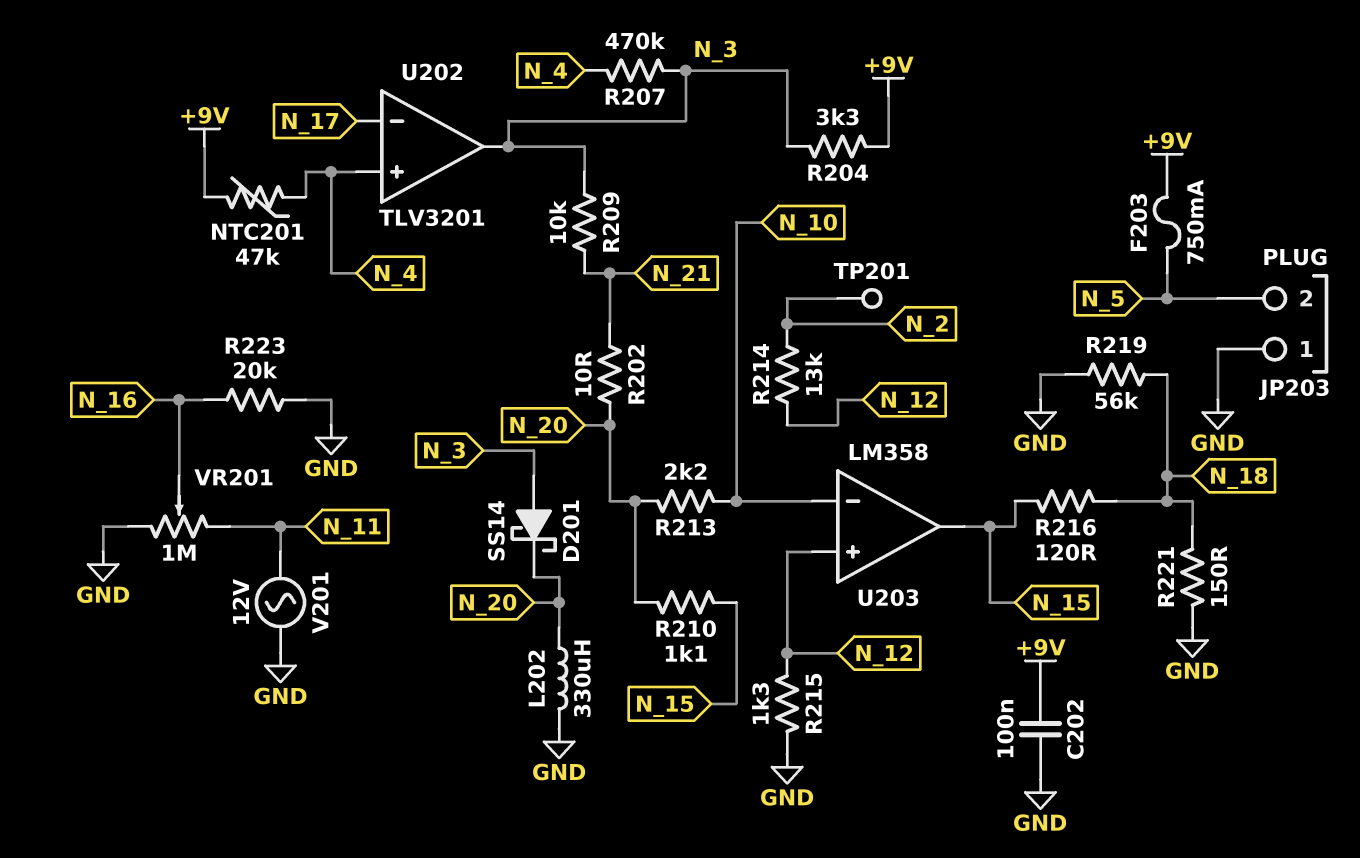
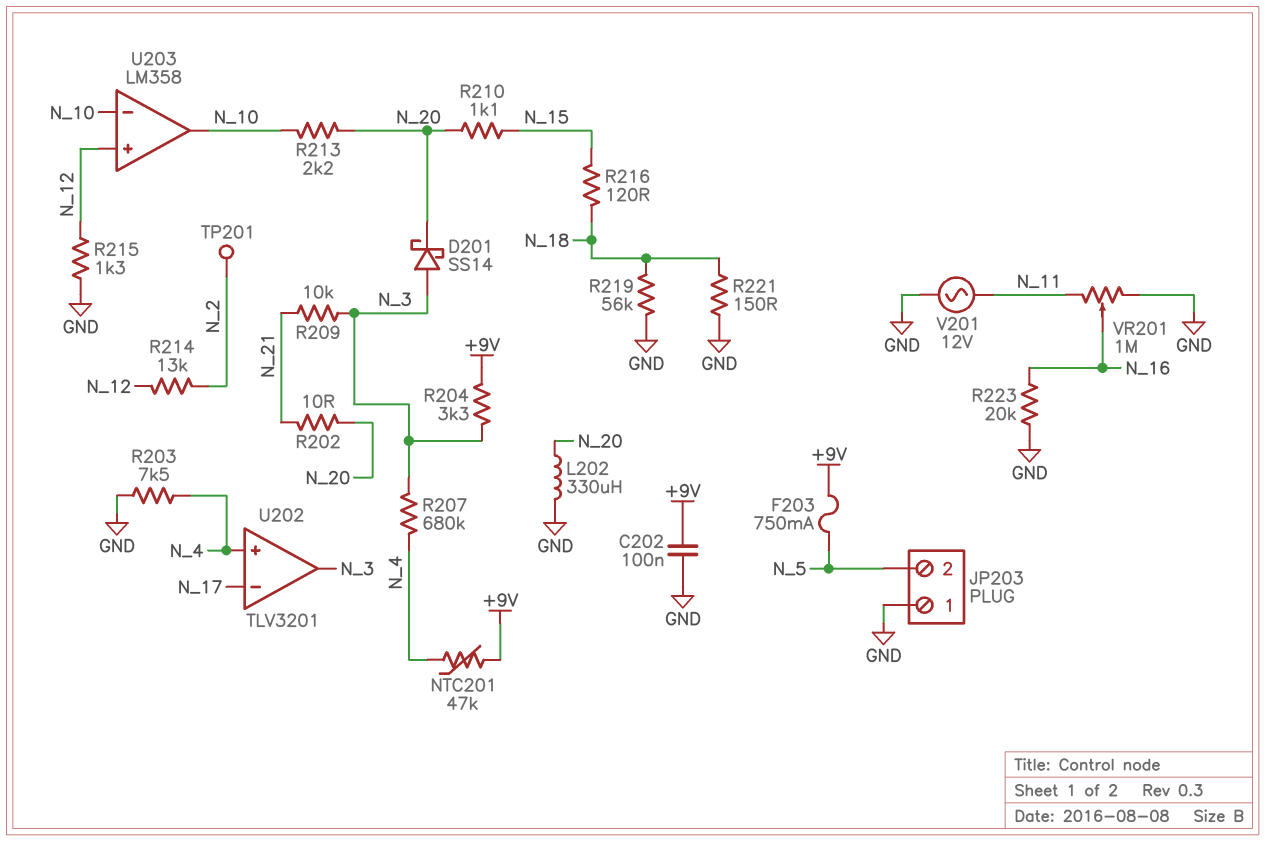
R203: none -> 7.5k (GND, N_4)
R207: 470k (N_3, N_4) -> 680k (N_3, N_4)
U203 pin out: N_15 -> N_10

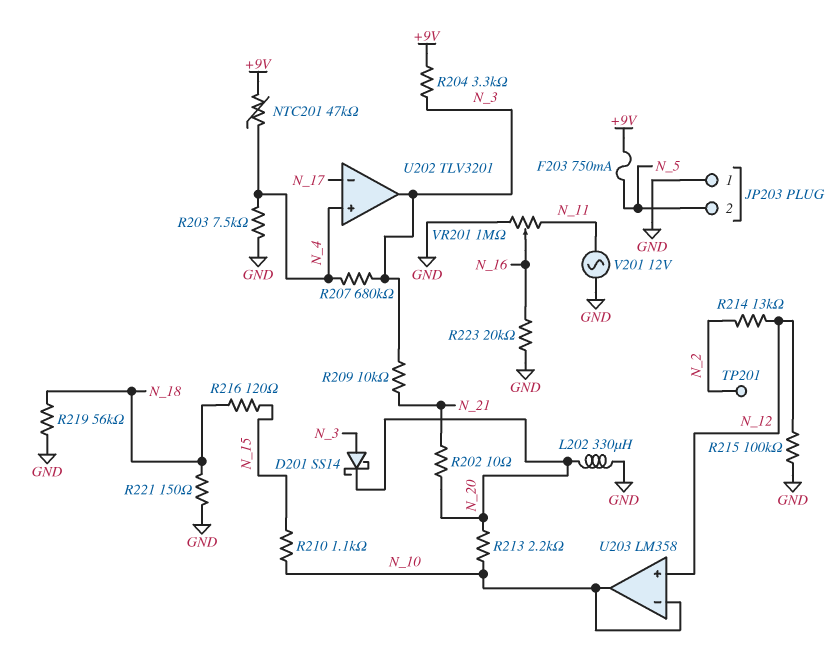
C202: 100nF (+9V, GND) -> none
R210: 1.1k (N_15, N_20) -> 1.1k (N_10, N_15)
R215: 1.3k (GND, N_12) -> 100k (GND, N_12)

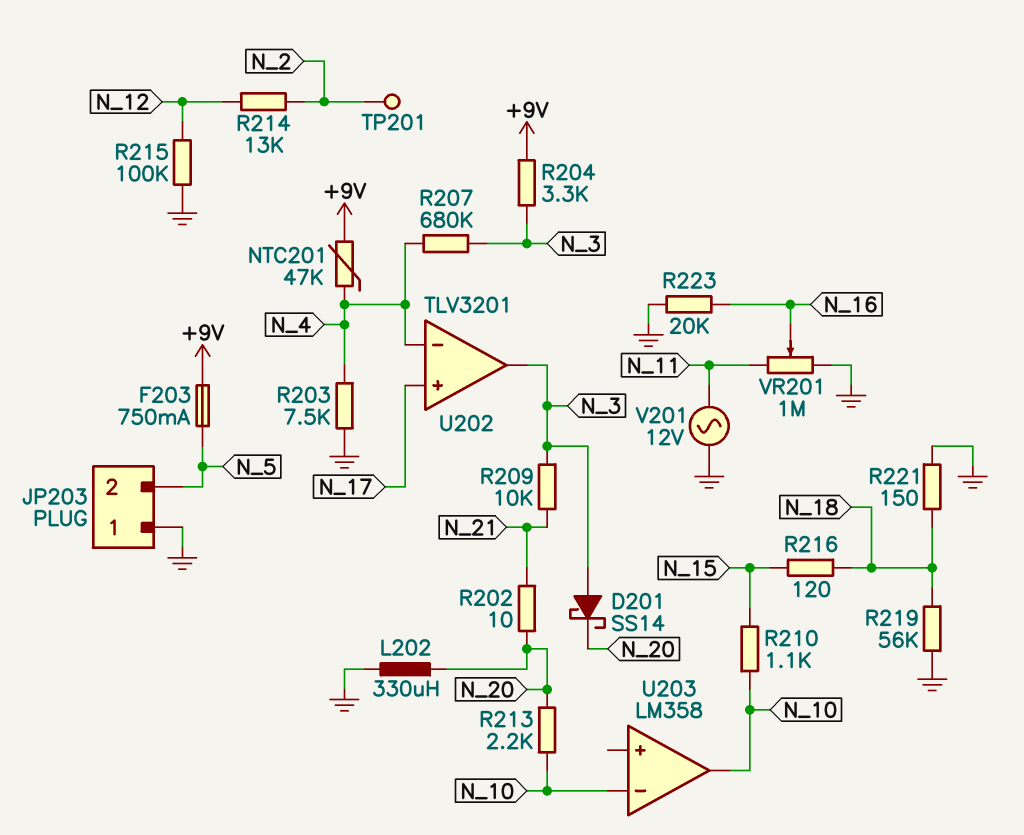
U202 pin in+: N_4 -> N_17
U202 pin in-: N_17 -> N_4
U203 pin in+: N_12 -> none

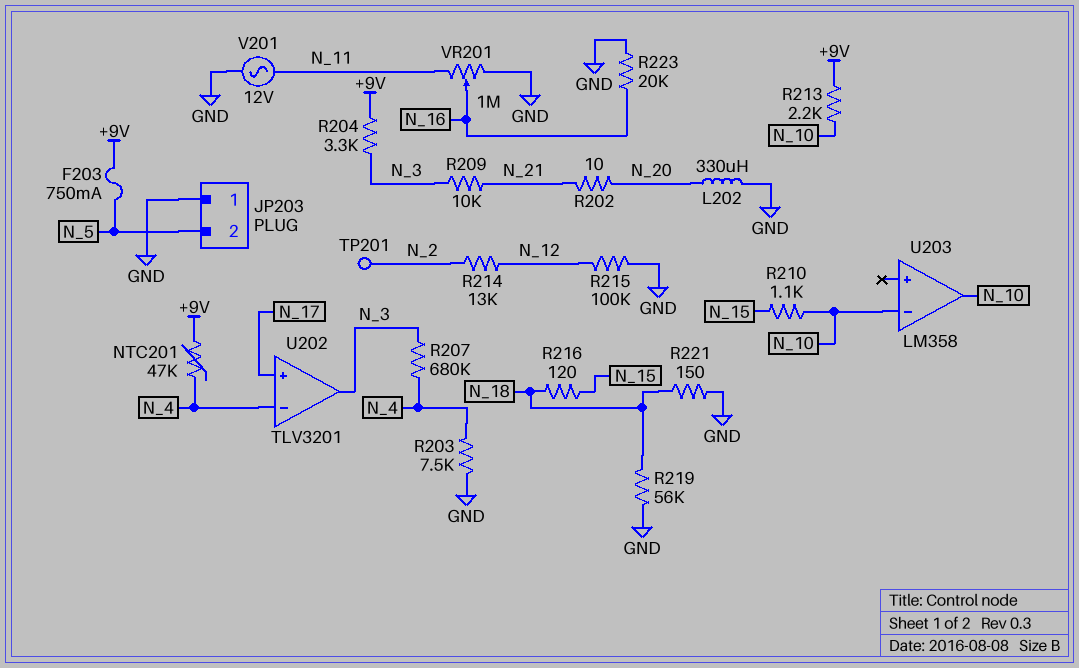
D201: schottky SS14 (A N_3, K N_20) -> none
R213: 2.2k (N_10, N_20) -> 2.2k (+9V, N_10)

